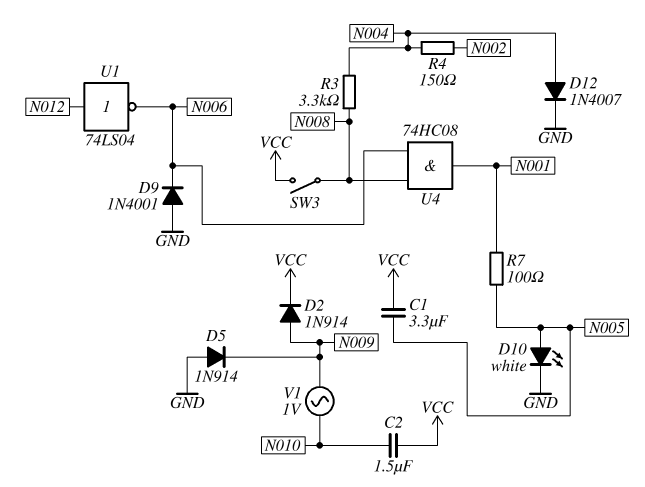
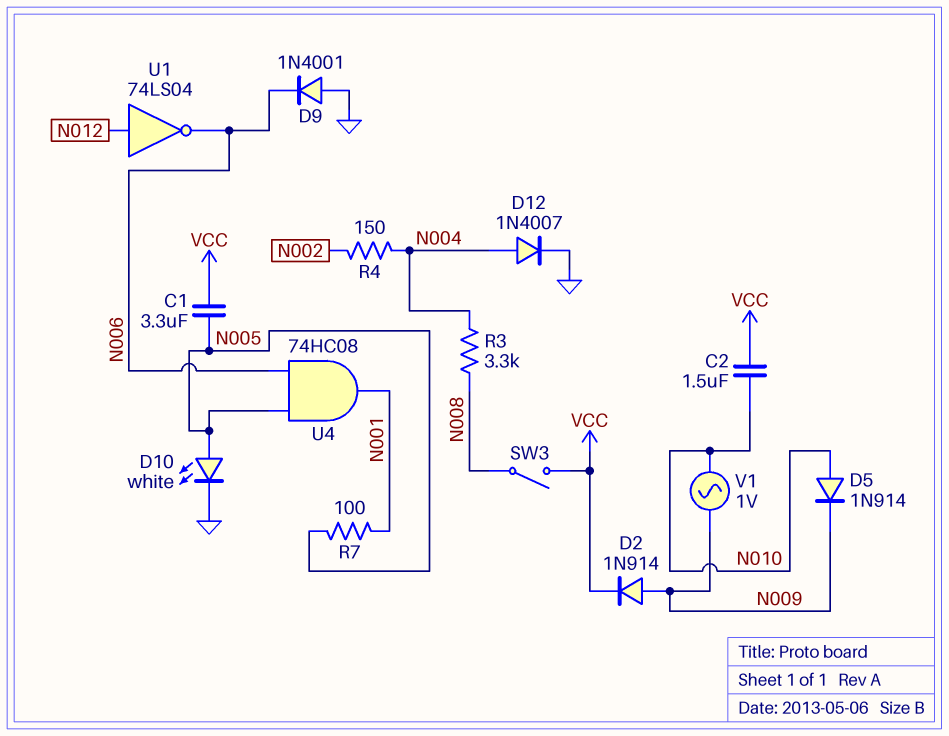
D5: diode 1N914 (A GND, K N009) -> diode 1N914 (A N010, K N009)
U4: AND 74HC08 (in N006, in N008, out N001) -> AND 74HC08 (in N005, in N006, out N001)

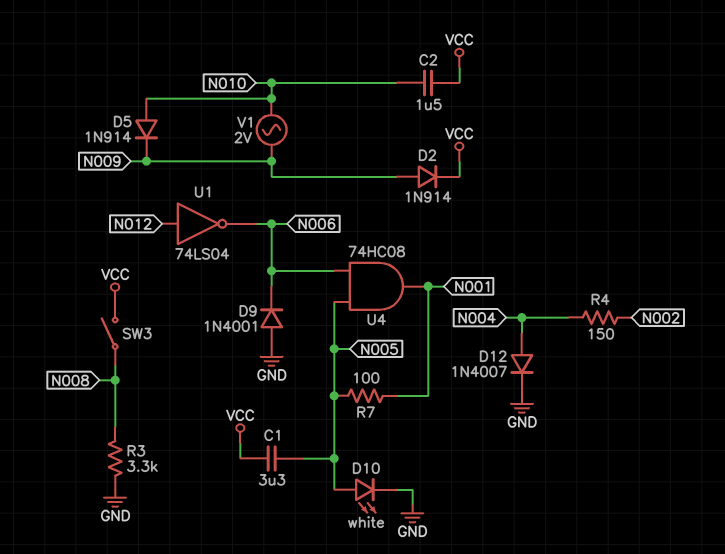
R3: 3.3k (N004, N008) -> 3.3k (GND, N008)
V1: AC 1V (N009, N010) -> AC 2V (N009, N010)

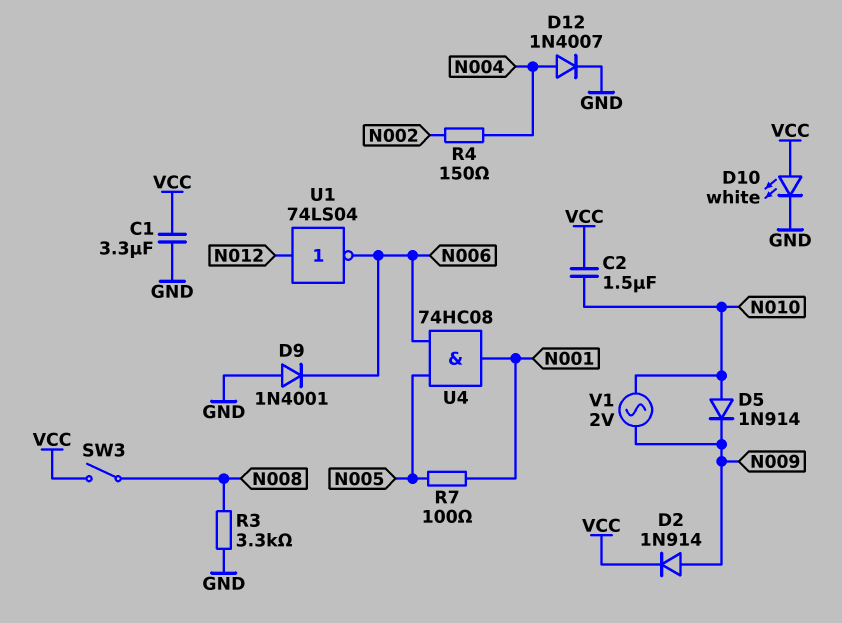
C1: 3.3uF (N005, VCC) -> 3.3uF (GND, VCC)
D10: LED white (A N005, K GND) -> LED white (A VCC, K GND)

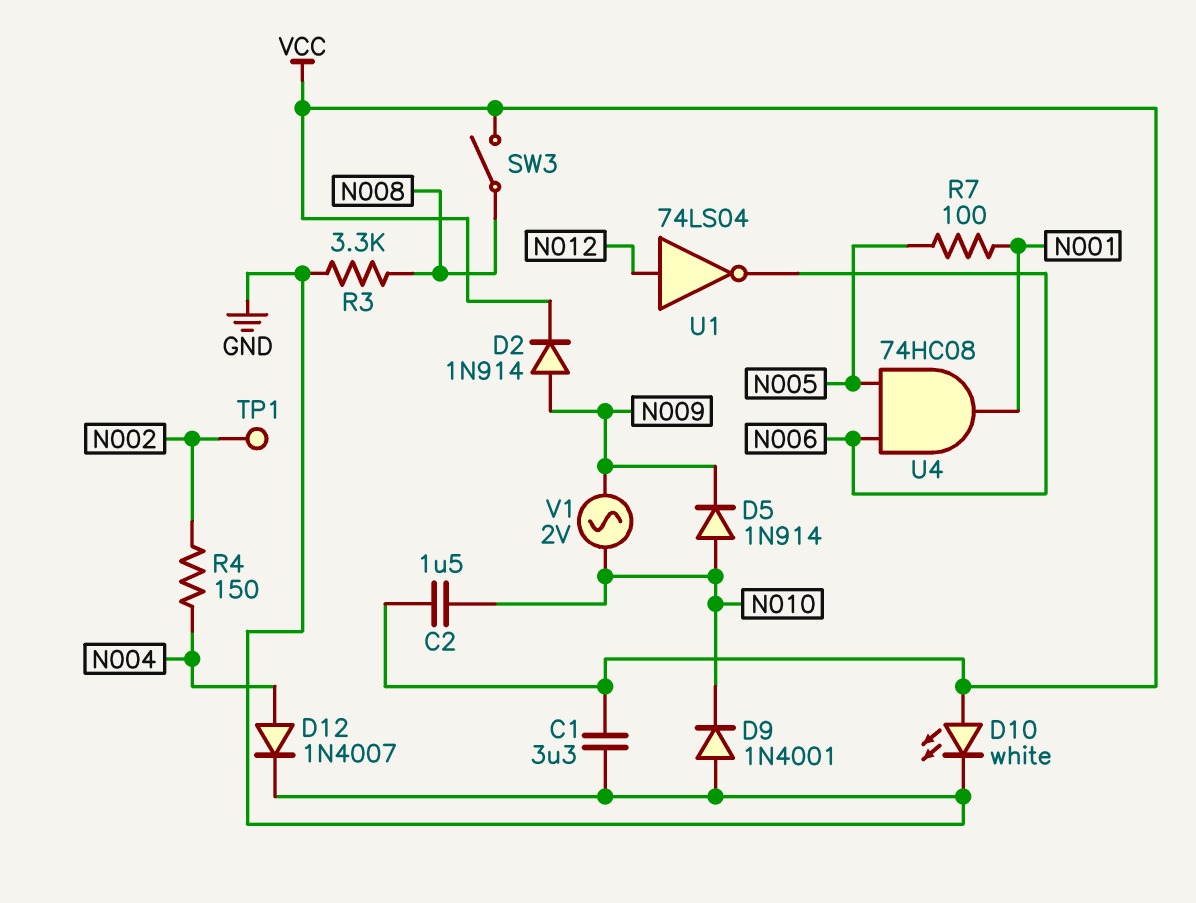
D9: diode 1N4001 (A GND, K N006) -> diode 1N4001 (A GND, K N010)
TP1: none -> test point (N002)

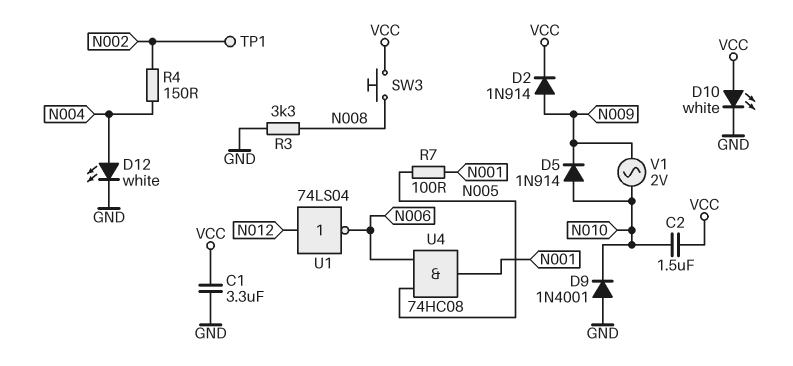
D12: diode 1N4007 (A N004, K GND) -> LED white (A N004, K GND)
SW3: switch (N008, VCC) -> button (N008, VCC)

